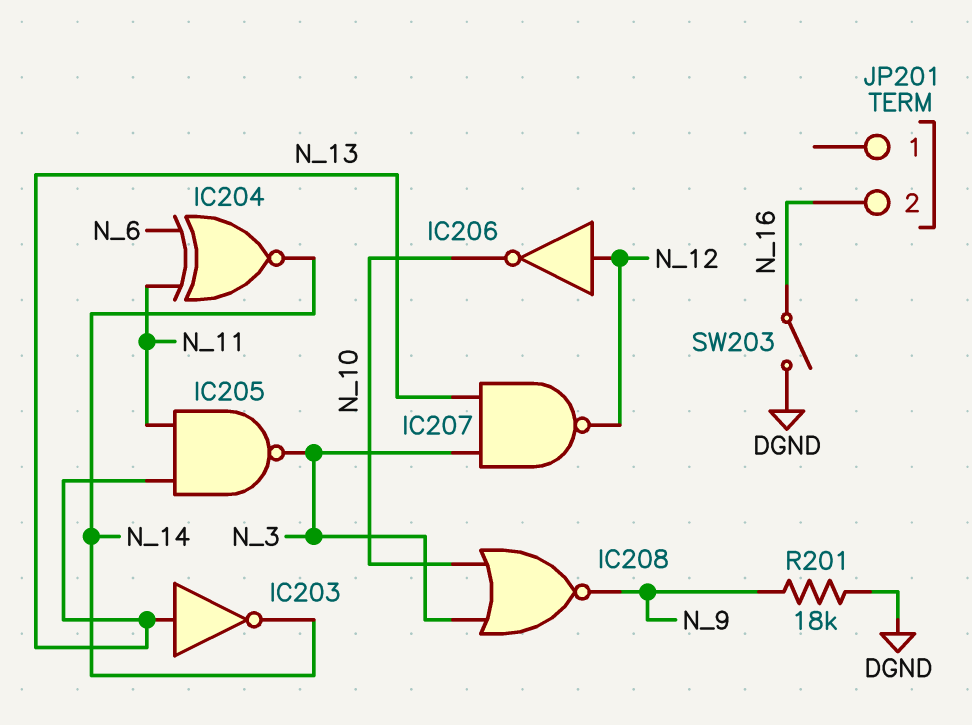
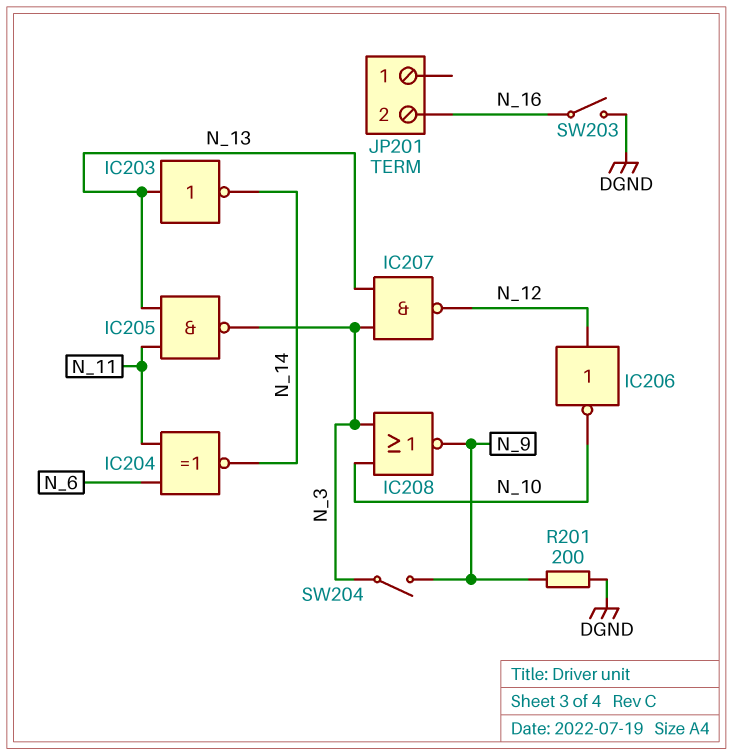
R201: 18k (DGND, N_9) -> 200 (DGND, N_9)
SW204: none -> switch (N_3, N_9)

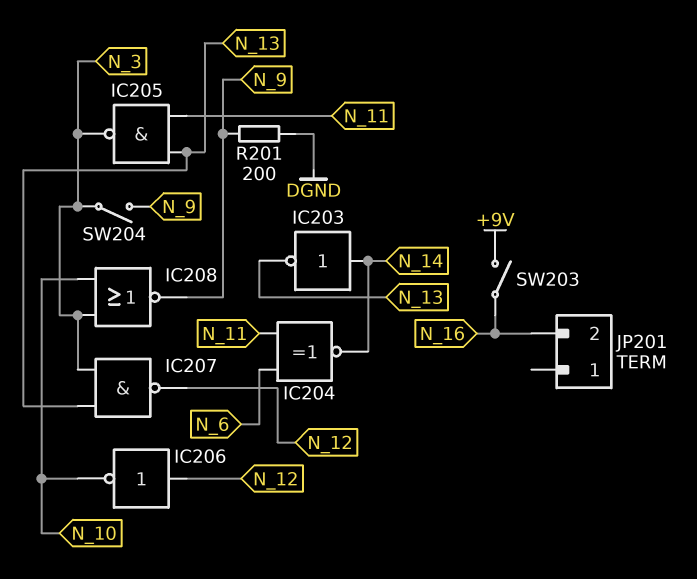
IC203: NOT (in N_13, out N_14) -> NOT (in N_14, out N_13)
SW203: switch (DGND, N_16) -> switch (+9V, N_16)

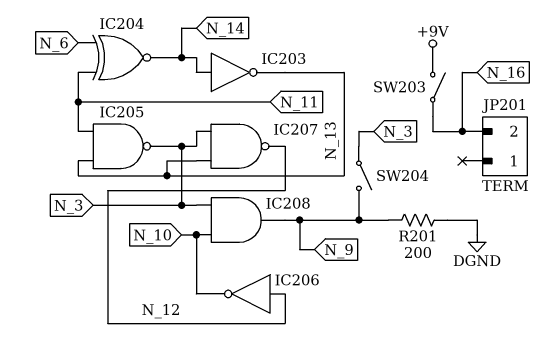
IC208: NOR (in N_3, in N_10, out N_9) -> AND (in N_3, in N_10, out N_9)

